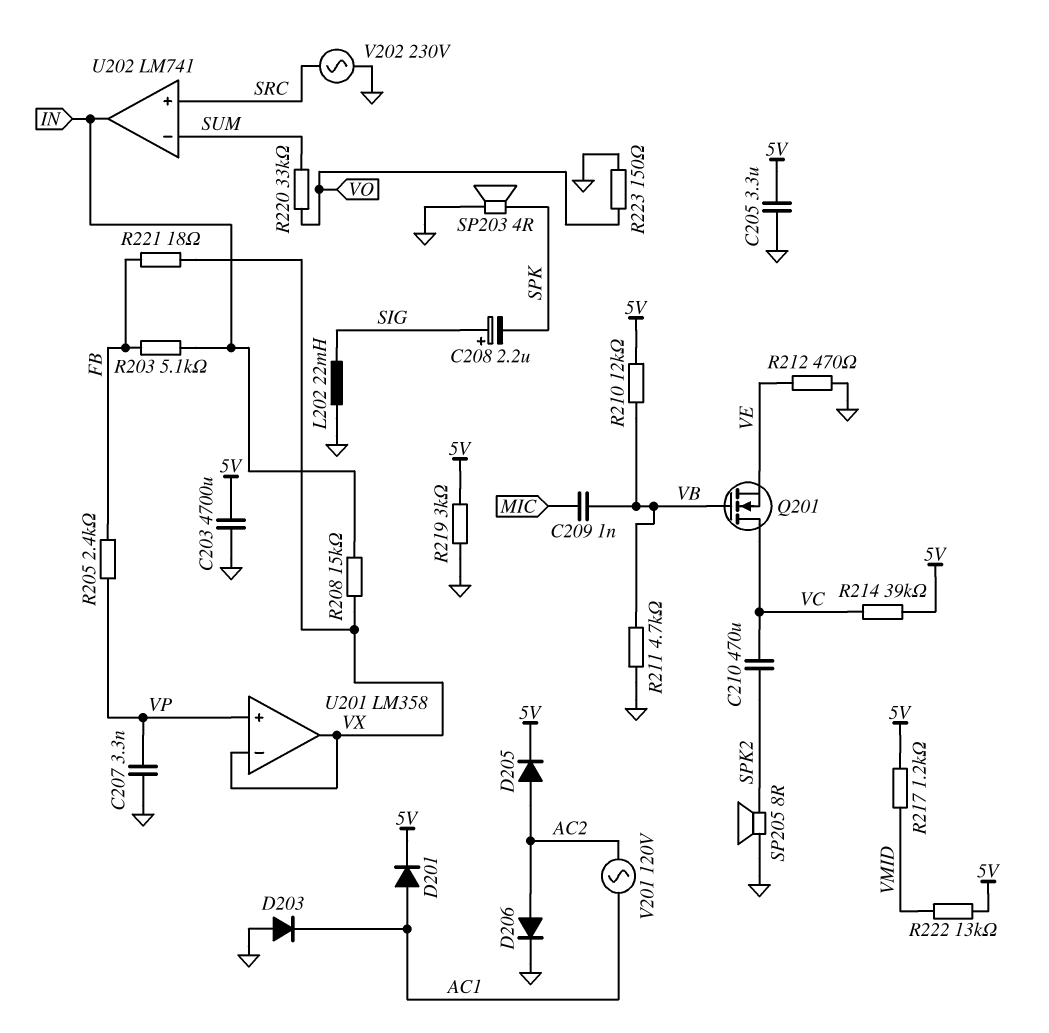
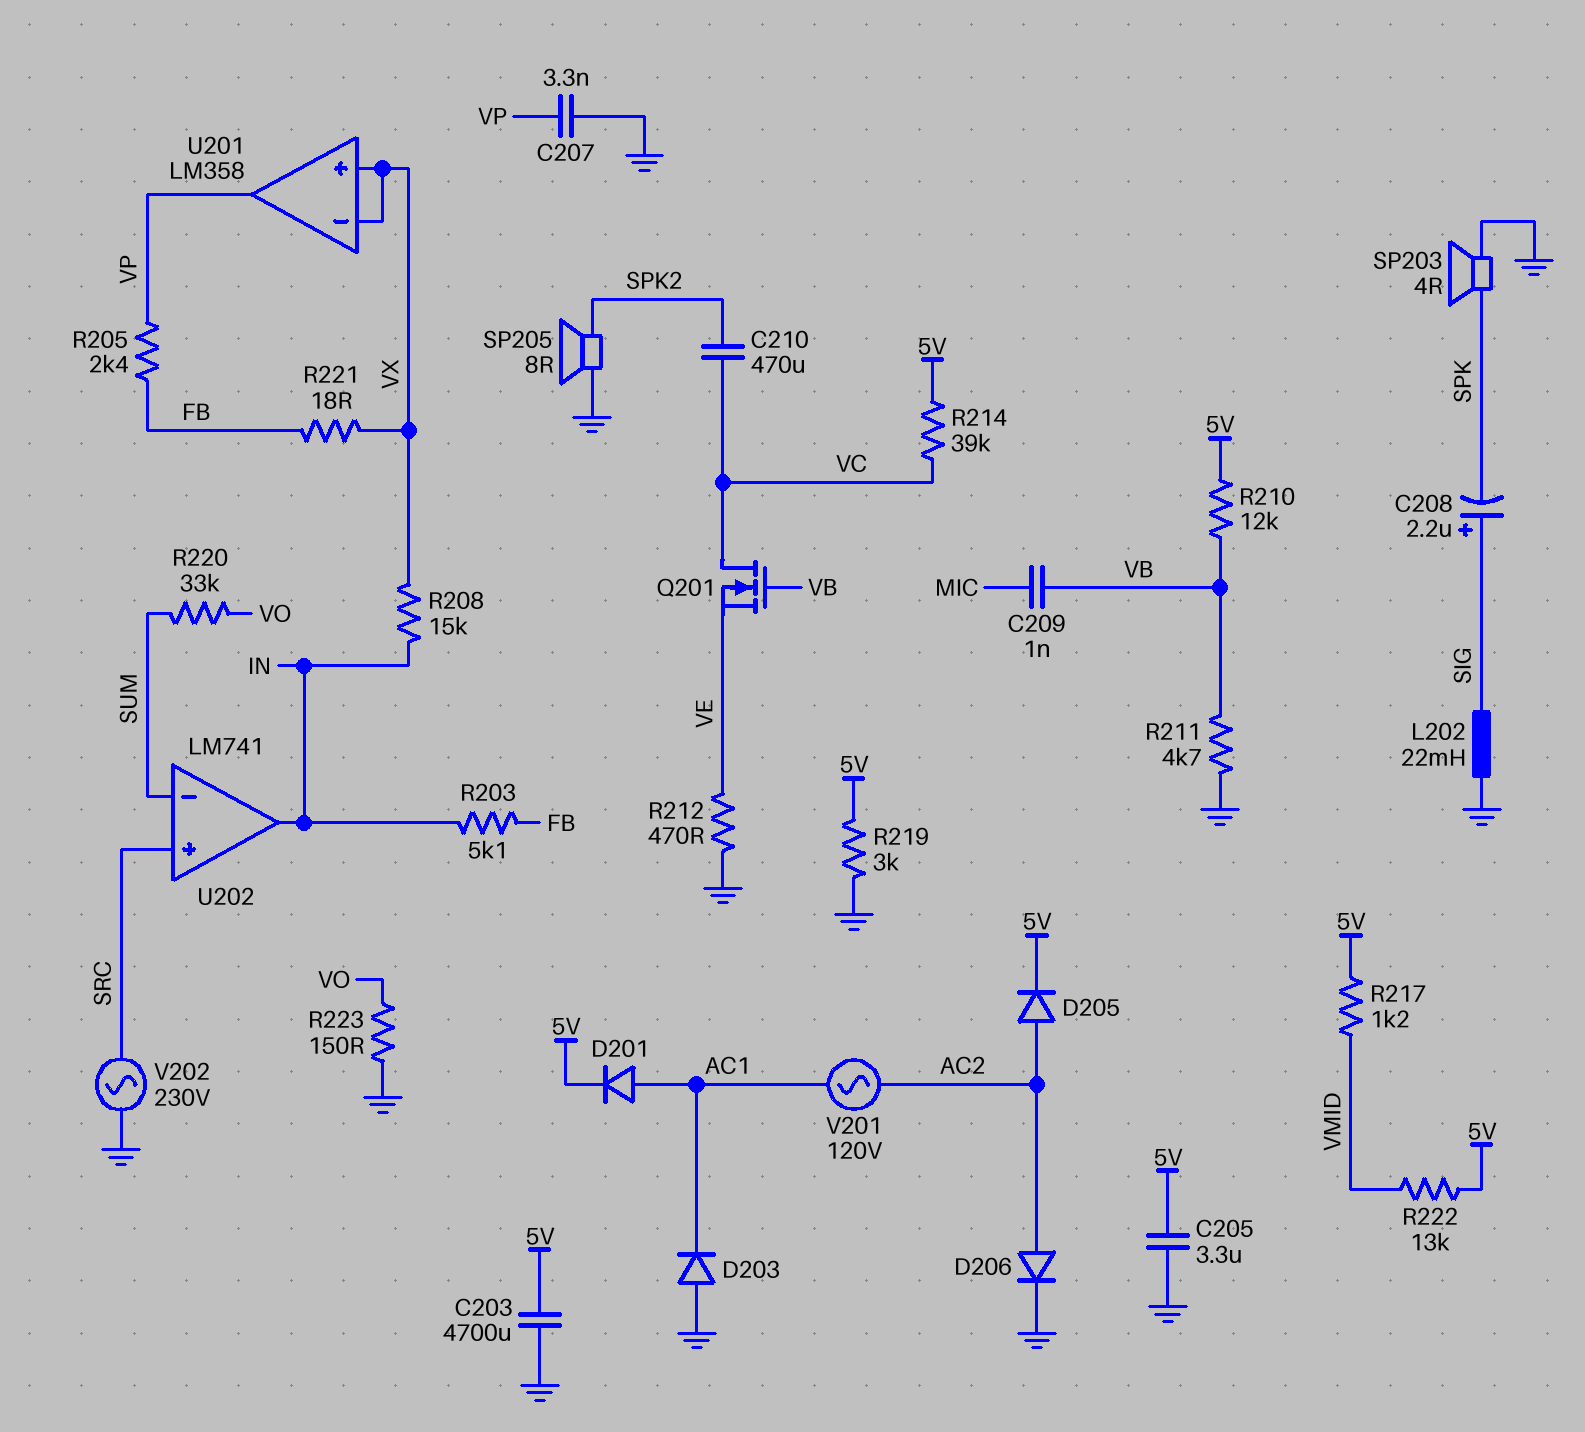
U201 pin in+: VP -> VX
U201 pin out: VX -> VP

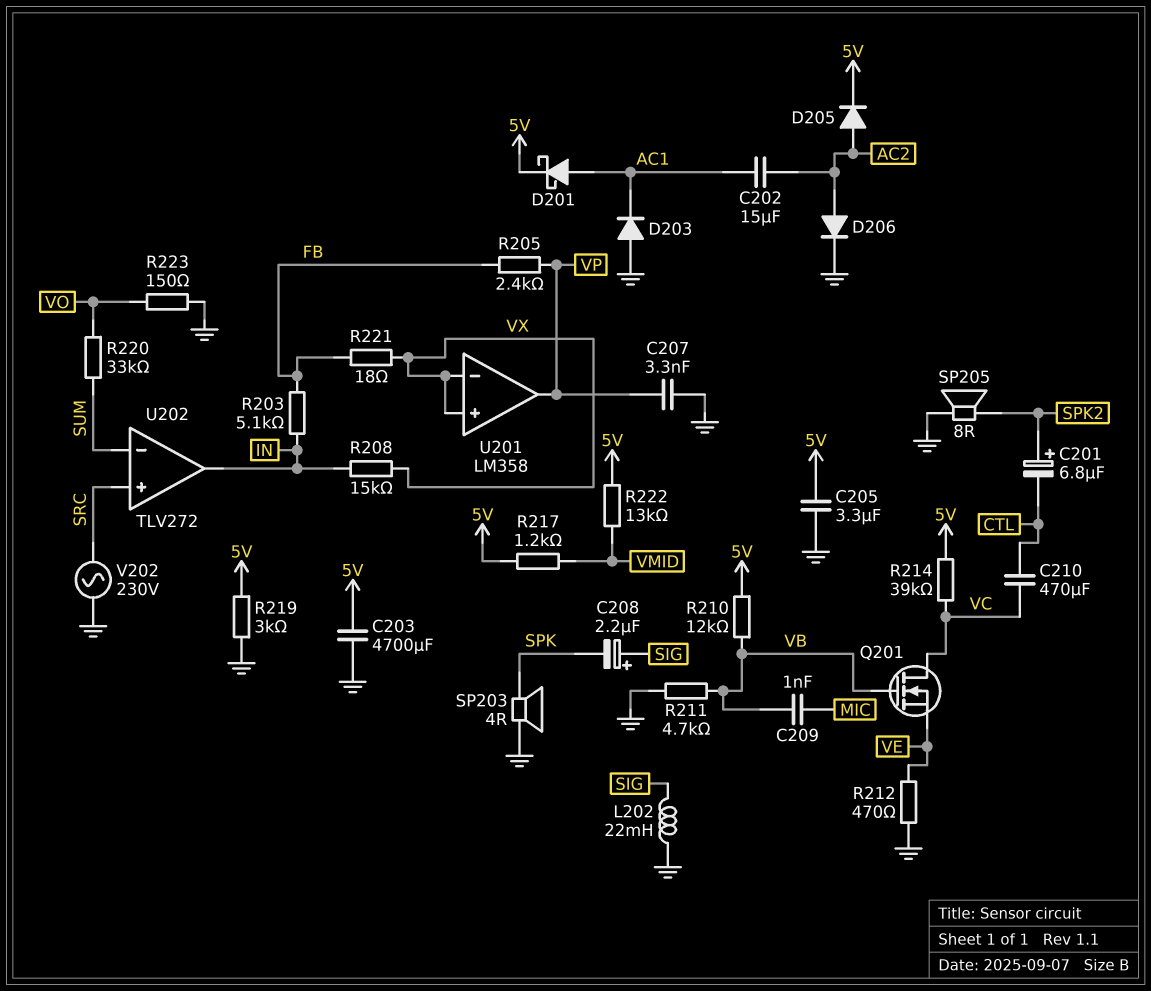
C201: none -> 6.8uF (plus SPK2, minus CTL)
C202: none -> 15uF (AC1, AC2)
C210: 470uF (SPK2, VC) -> 470uF (CTL, VC)
D201: diode (A AC1, K 5V) -> schottky (A AC1, K 5V)
U202: LM741 -> TLV272
V201: AC 120V (AC1, AC2) -> none

